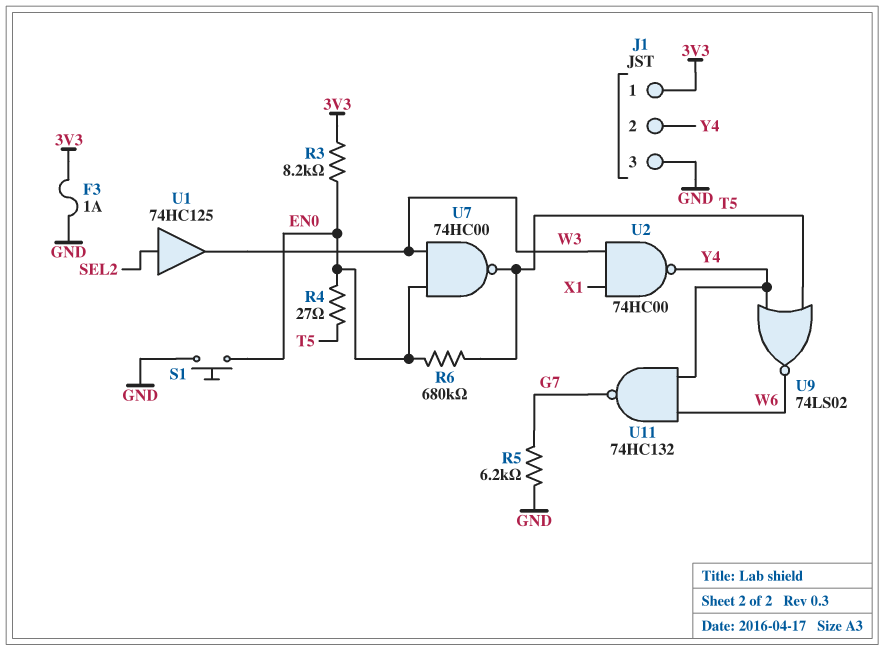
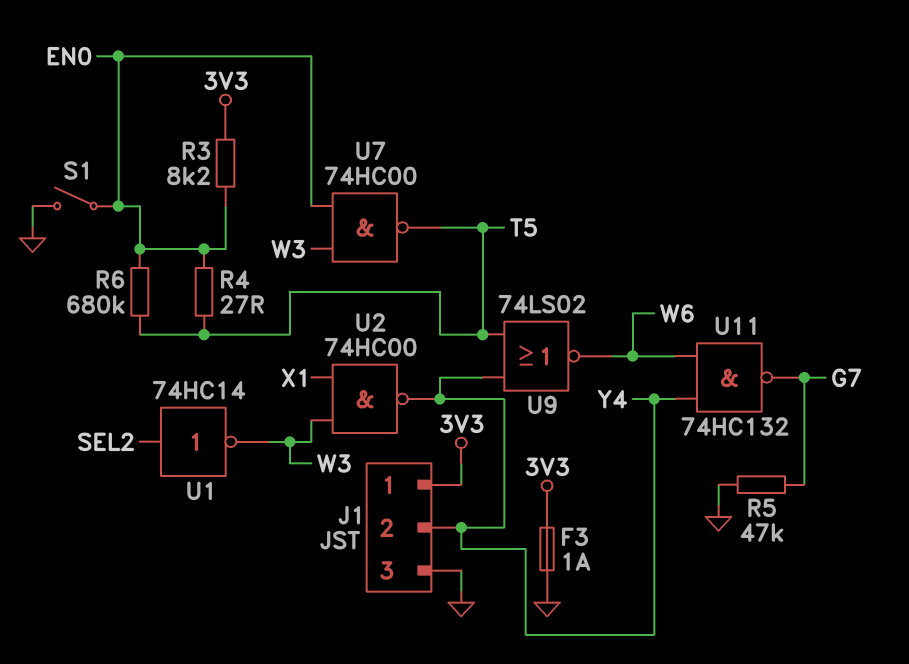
R5: 6.2k (G7, GND) -> 47k (G7, GND)
S1: button (EN0, GND) -> switch (EN0, GND)
U1: buffer 74HC125 (in SEL2, out W3) -> NOT 74HC14 (in SEL2, out W3)

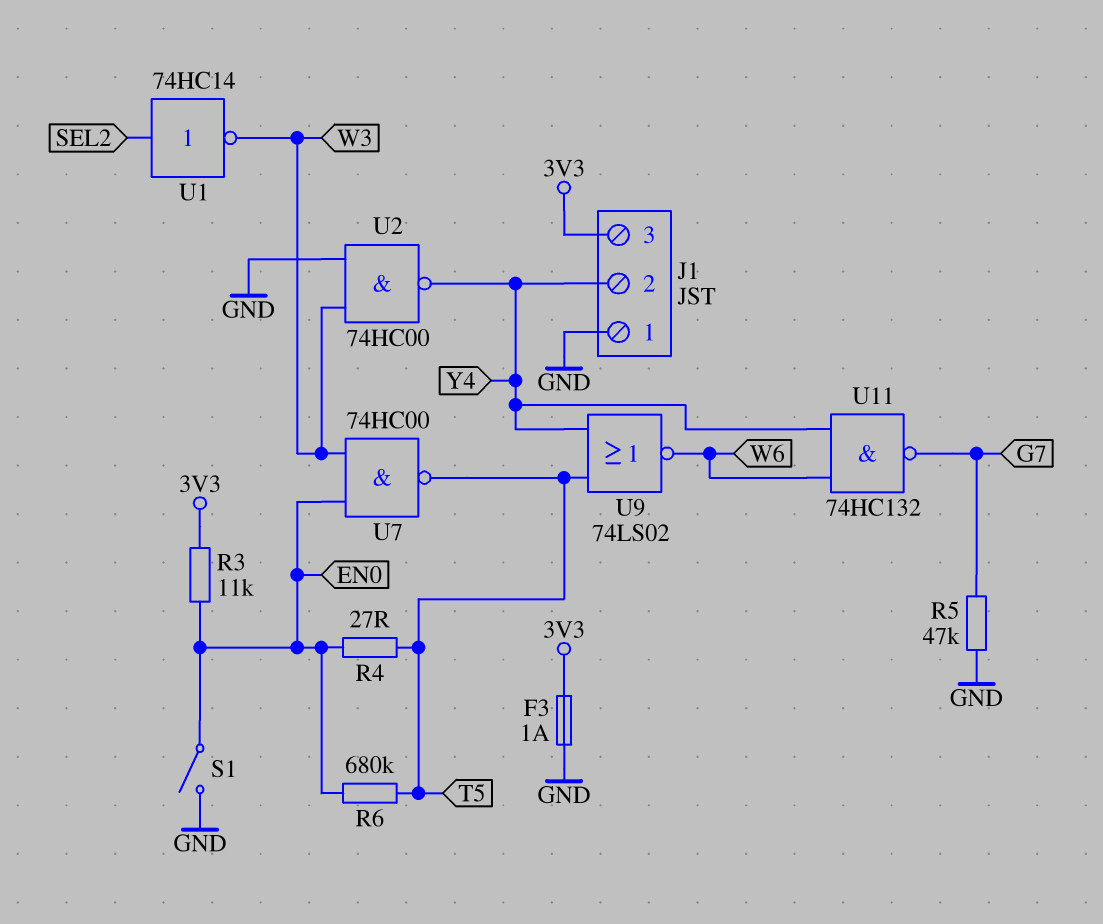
J1 pin 1: 3V3 -> GND
J1 pin 3: GND -> 3V3
R3: 8.2k (3V3, EN0) -> 11k (3V3, EN0)
U2: NAND 74HC00 (in W3, in X1, out Y4) -> NAND 74HC00 (in GND, in W3, out Y4)

